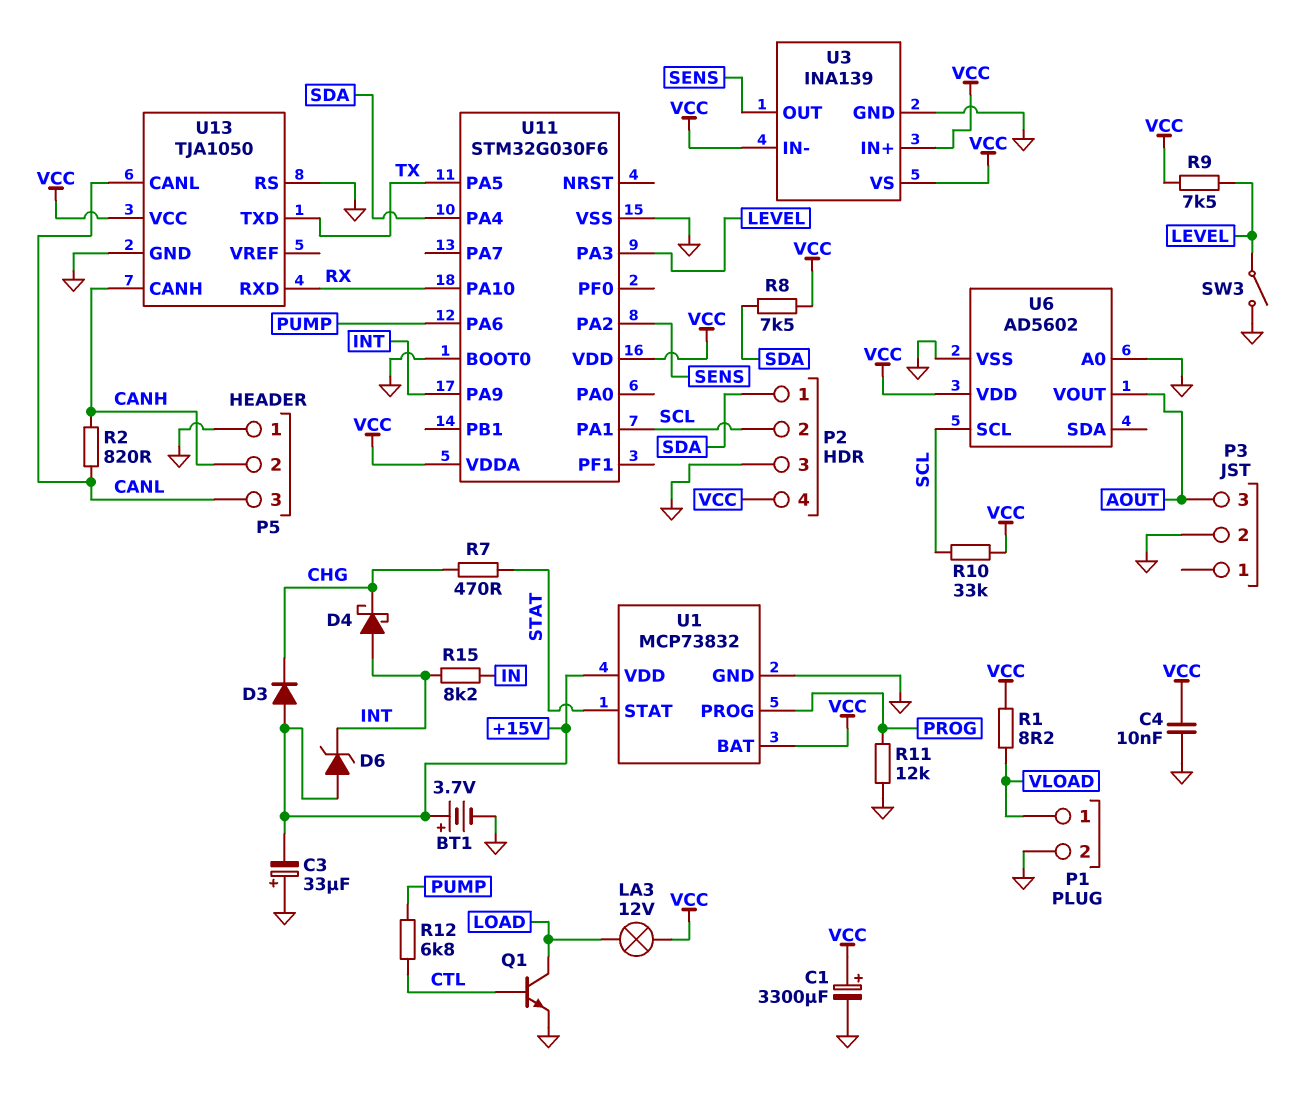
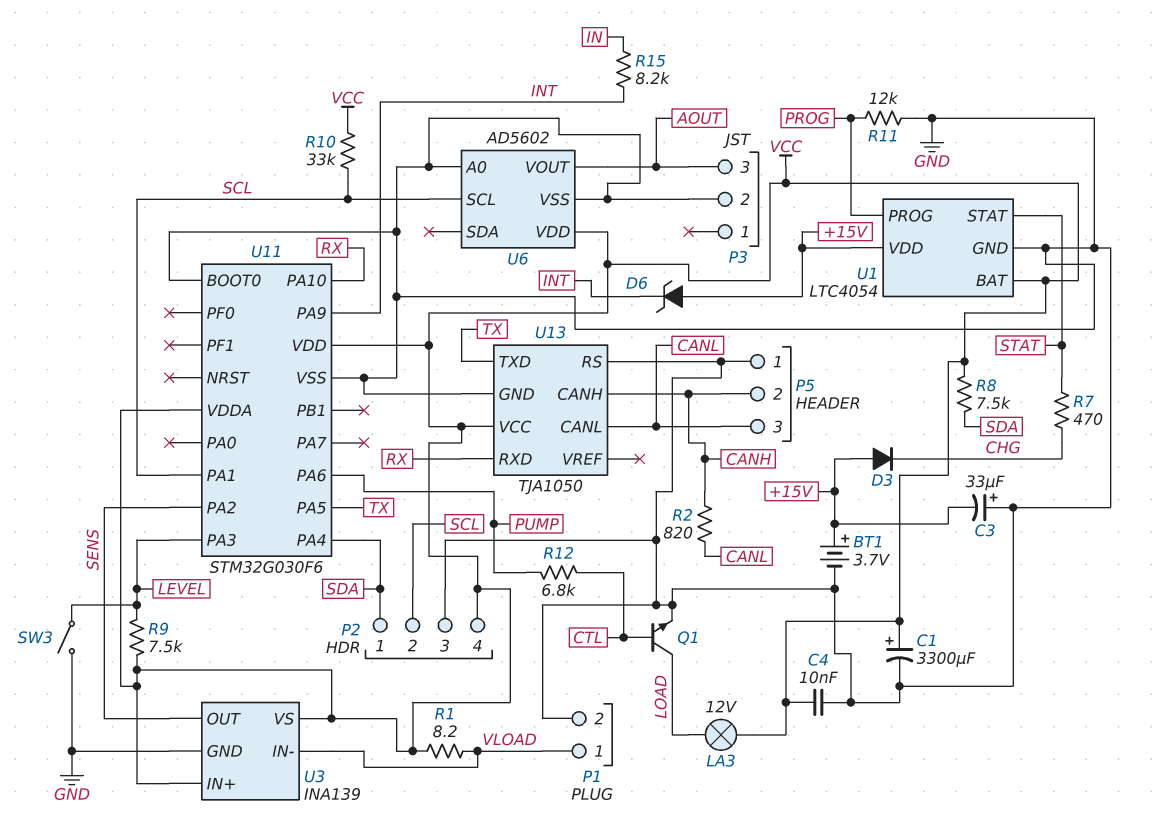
D4: schottky (A INT, K CHG) -> none
U1: MCP73832 -> LTC4054
U3 pin IN-: VCC -> VLOAD

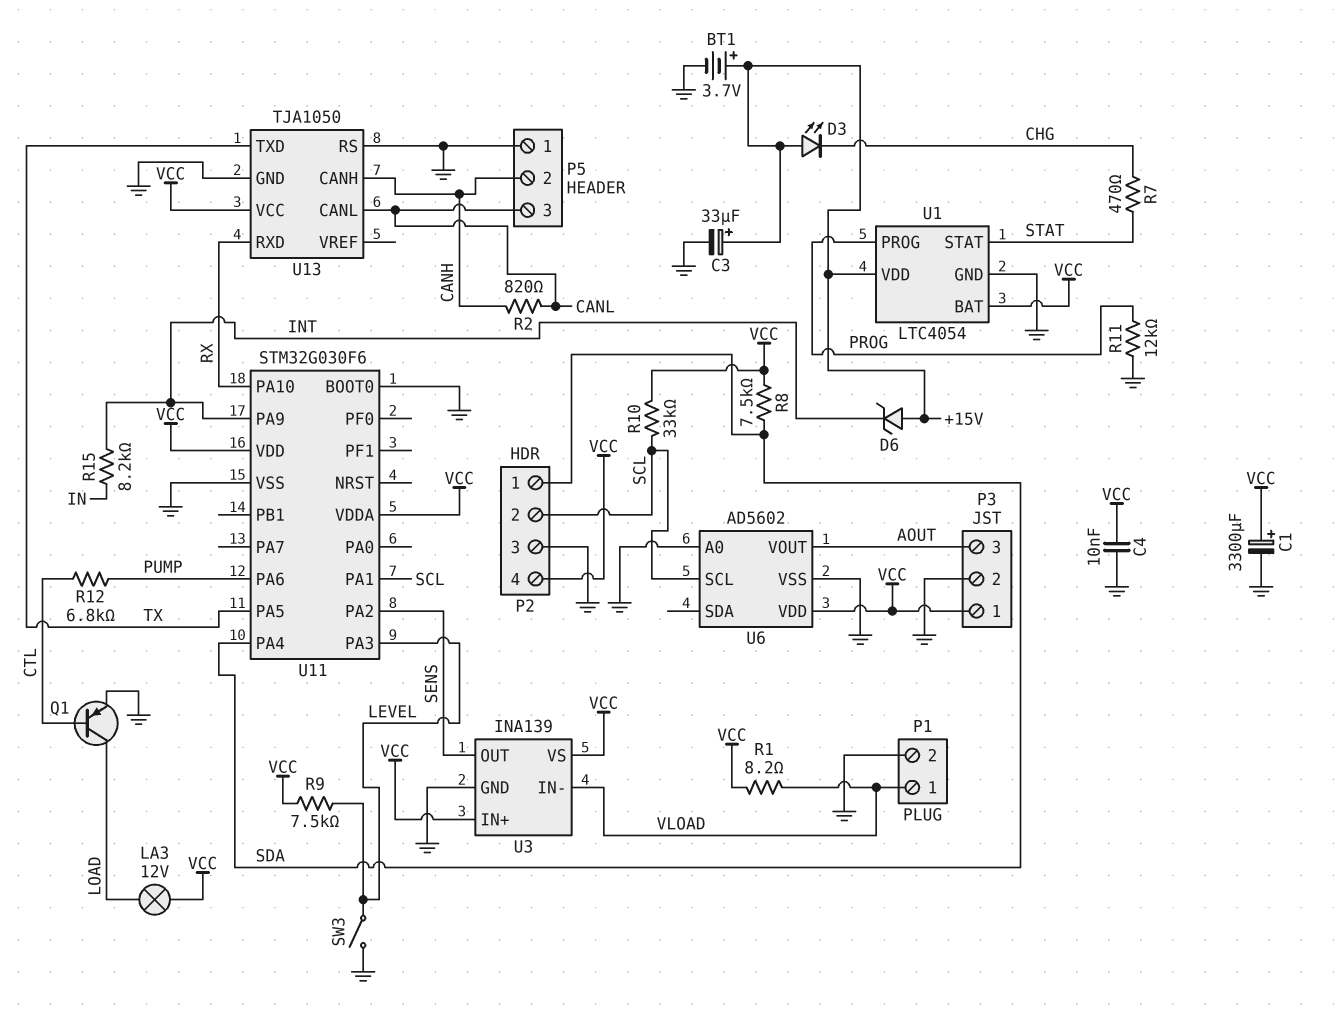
C3: 33uF (plus GND, minus +15V) -> 33uF (plus +15V, minus GND)
D3: diode (A +15V, K CHG) -> LED (A +15V, K CHG)
P3 pin 1: none -> VCC
Q1: NPN (B CTL, C LOAD, E GND) -> PNP (B CTL, C LOAD, E GND)

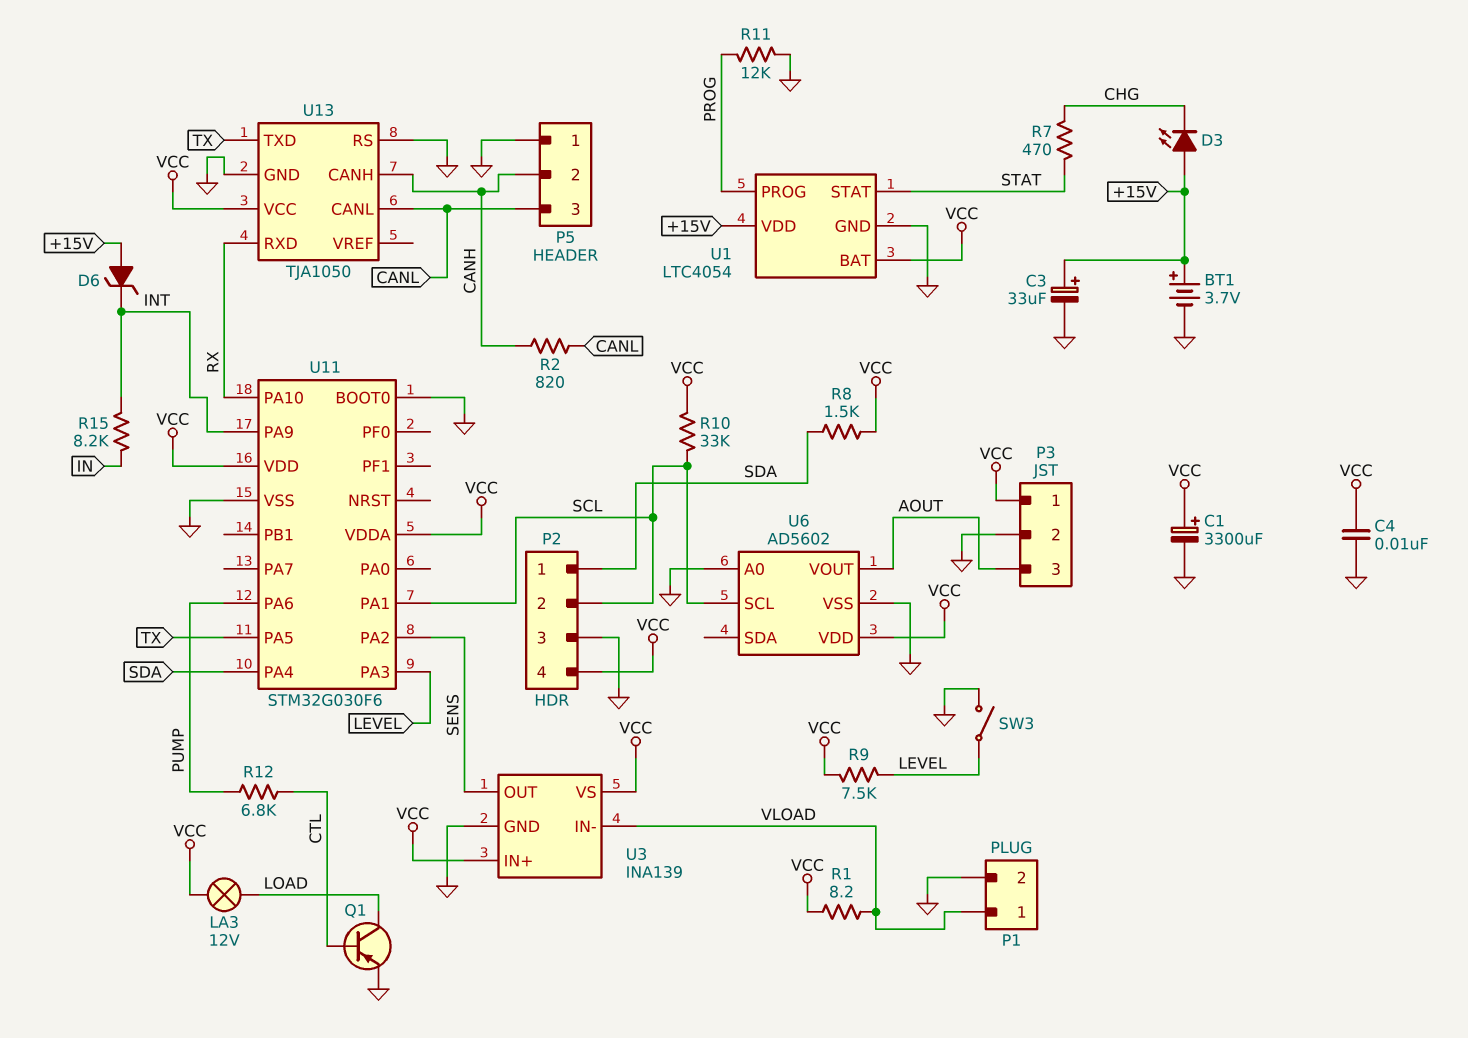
R8: 7.5k (SDA, VCC) -> 1.5k (SDA, VCC)

